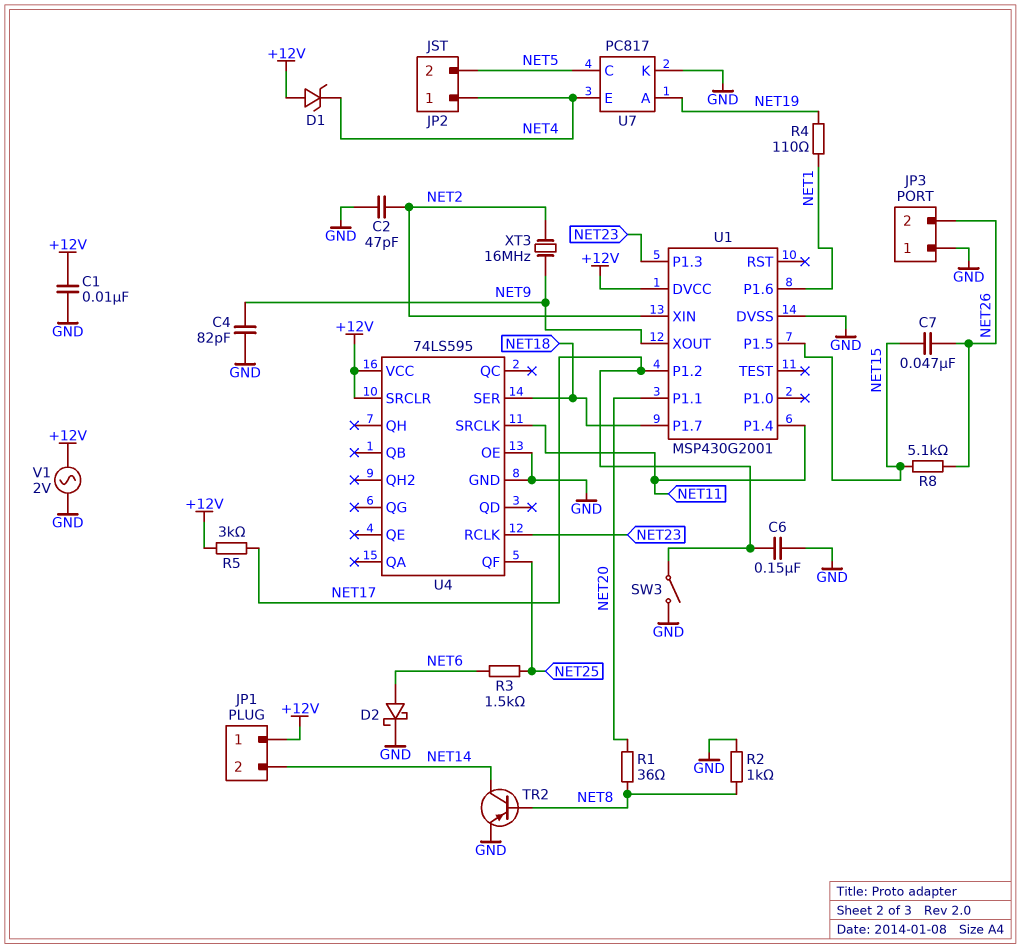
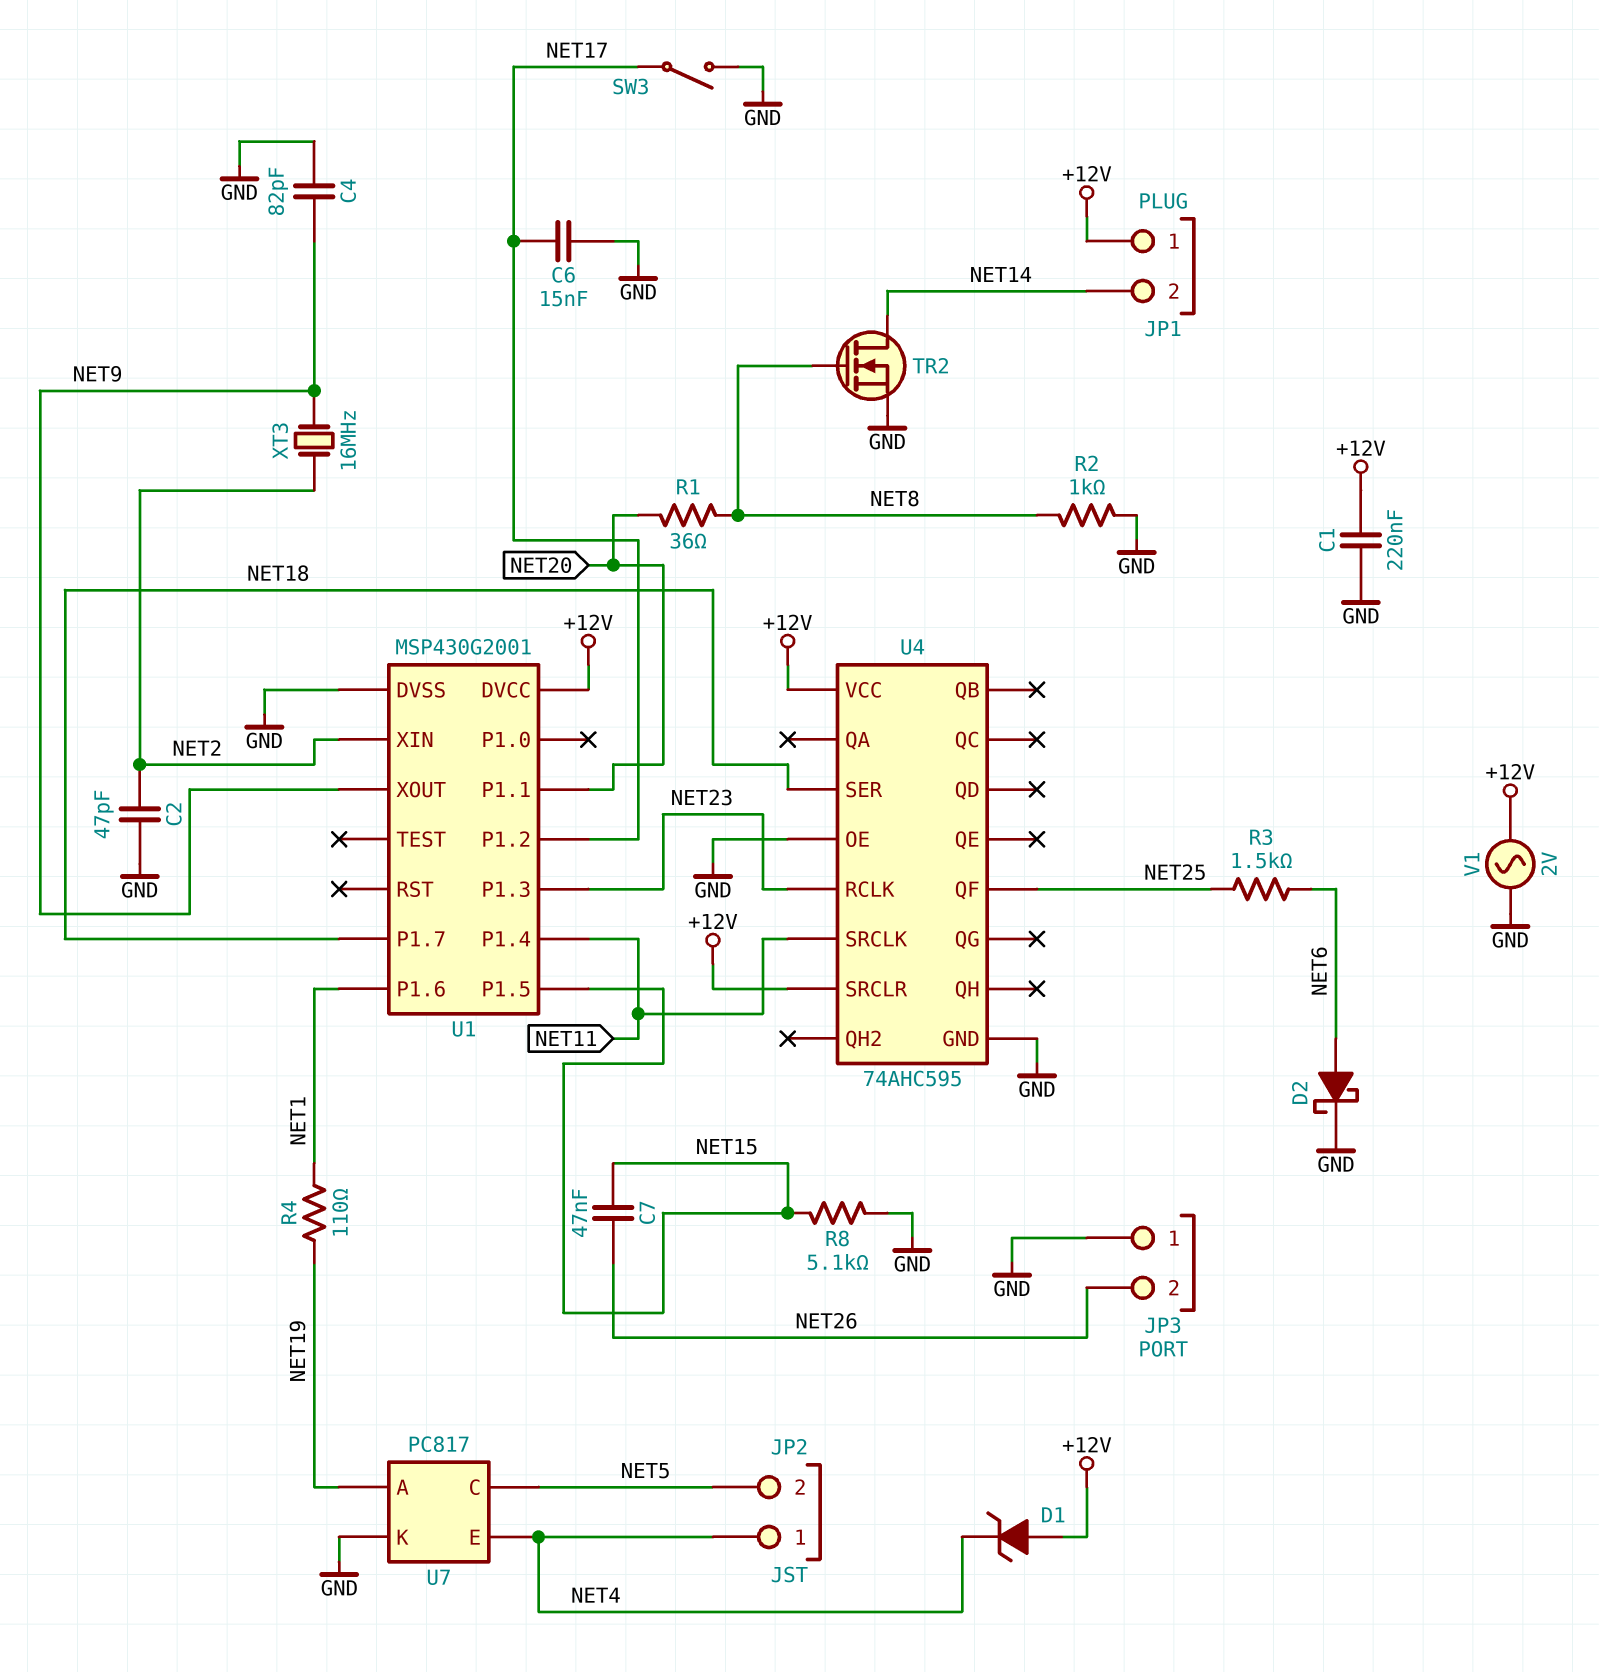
C1: 10nF (+12V, GND) -> 220nF (+12V, GND)
C6: 150nF (GND, NET17) -> 15nF (GND, NET17)
R5: 3k (+12V, NET17) -> none
R8: 5.1k (NET15, NET26) -> 5.1k (GND, NET15)
TR2: PNP (B NET8, C NET14, E GND) -> NMOS (G NET8, D NET14, S GND)
U4: 74LS595 -> 74AHC595

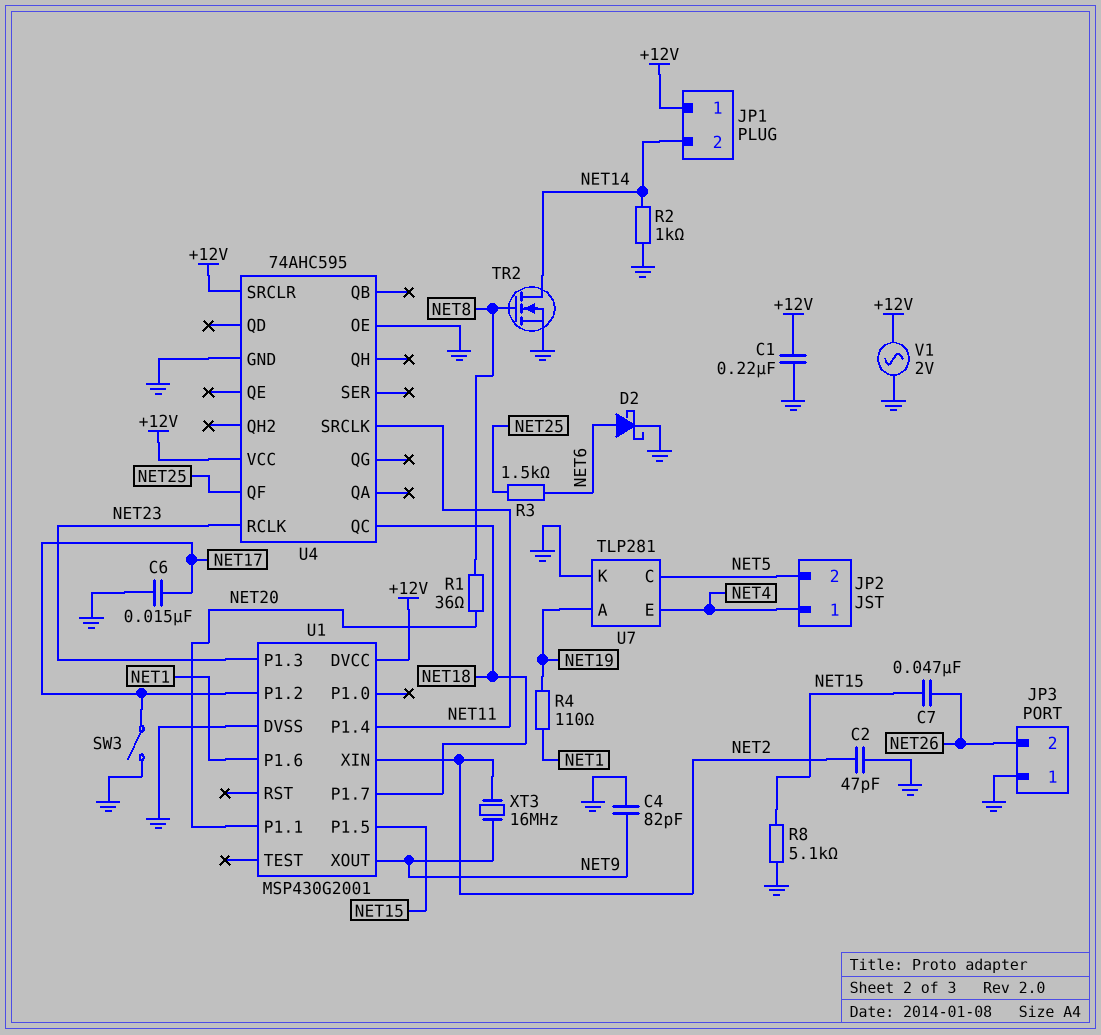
D1: zener (A +12V, K NET4) -> none
R2: 1k (GND, NET8) -> 1k (GND, NET14)
U4 pin QC: none -> NET18
U4 pin SER: NET18 -> none
U7: PC817 -> TLP281

